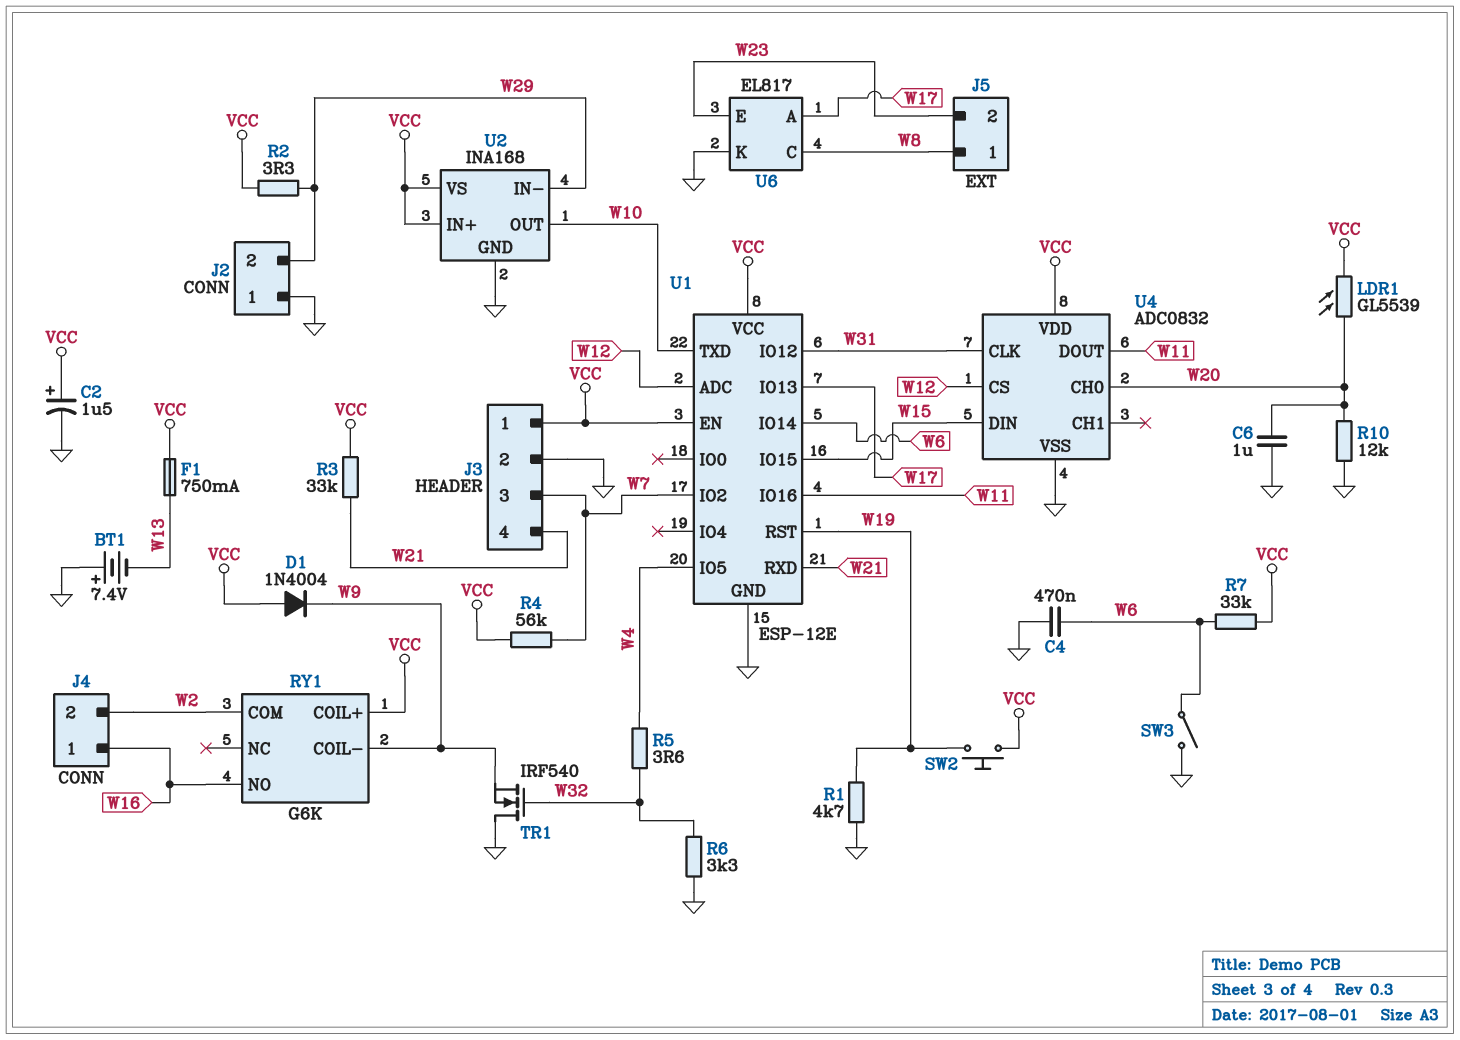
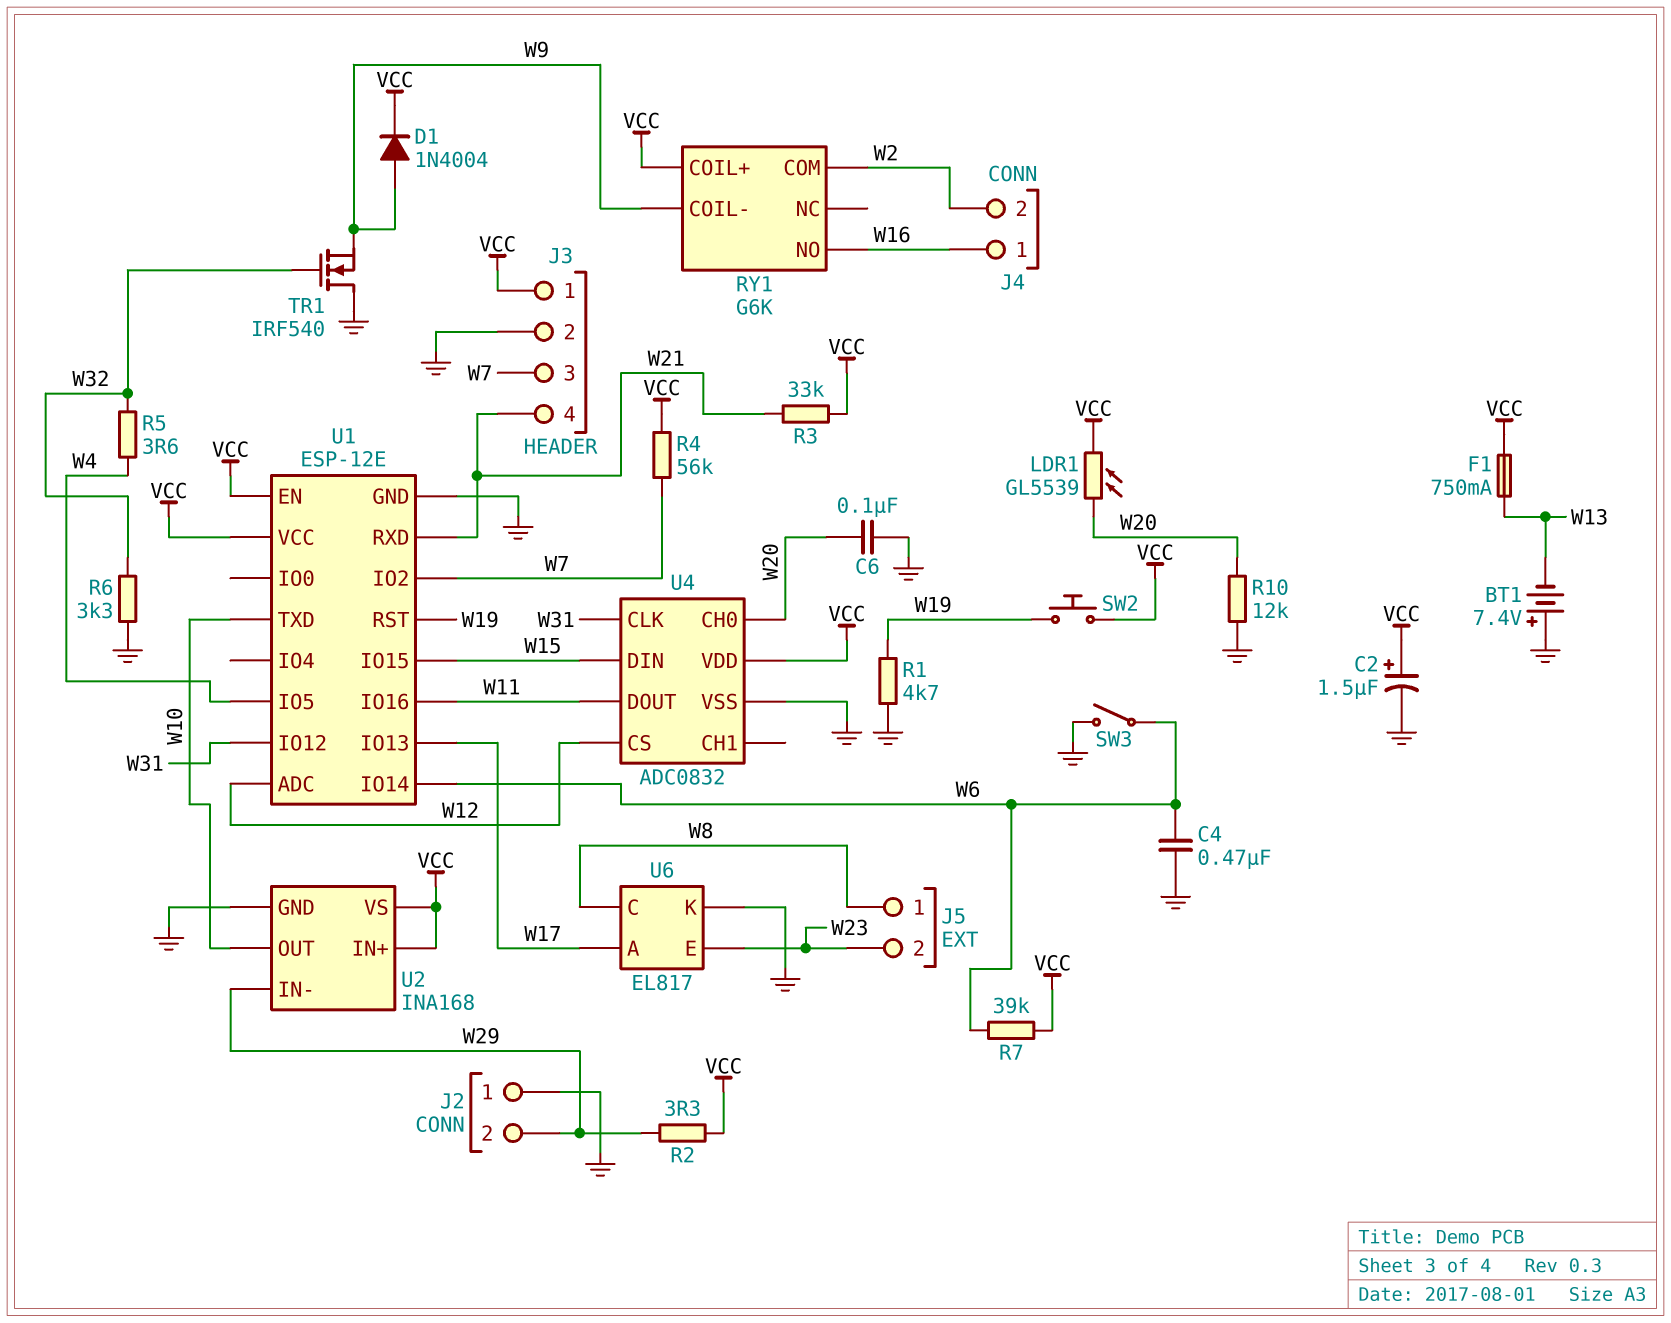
C6: 1uF (GND, W20) -> 100nF (GND, W20)
D1: diode 1N4004 (A VCC, K W9) -> diode 1N4004 (A W9, K VCC)
R7: 33k (VCC, W6) -> 39k (VCC, W6)

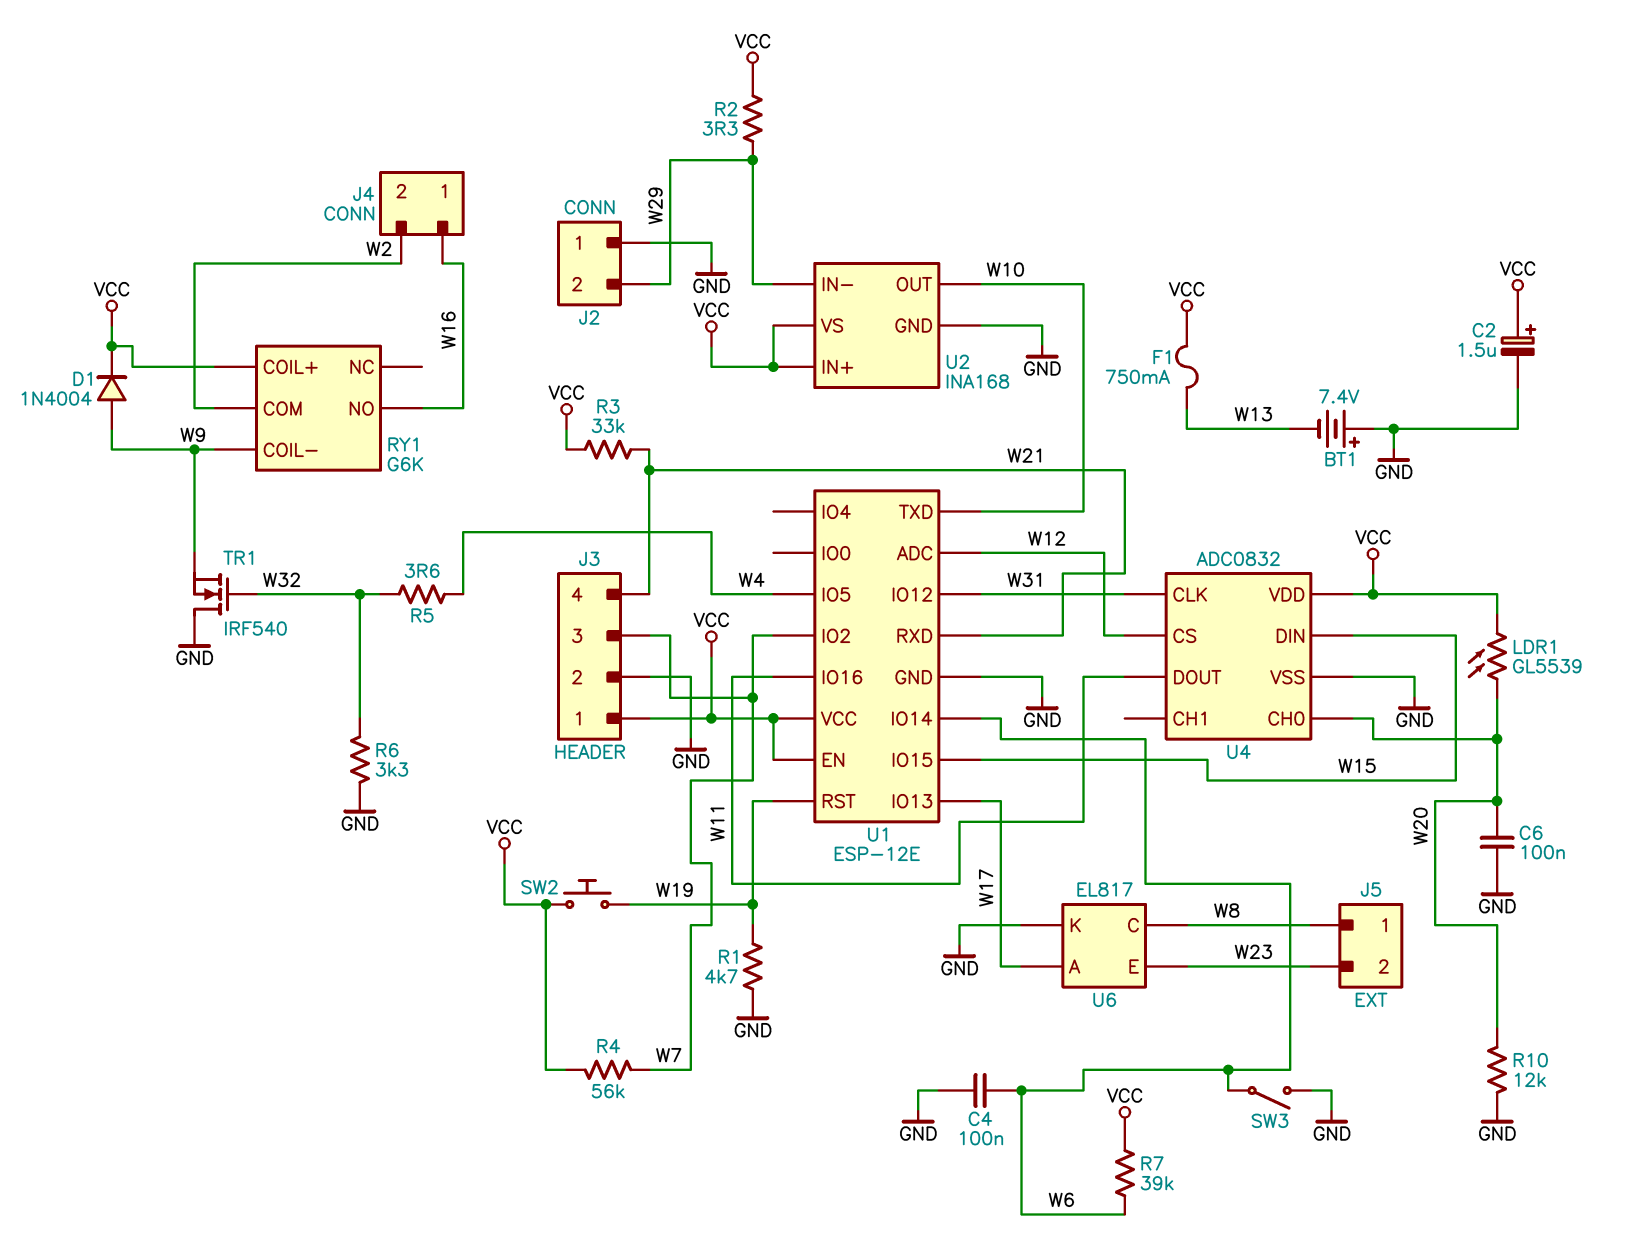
C4: 470nF (GND, W6) -> 100nF (GND, W6)

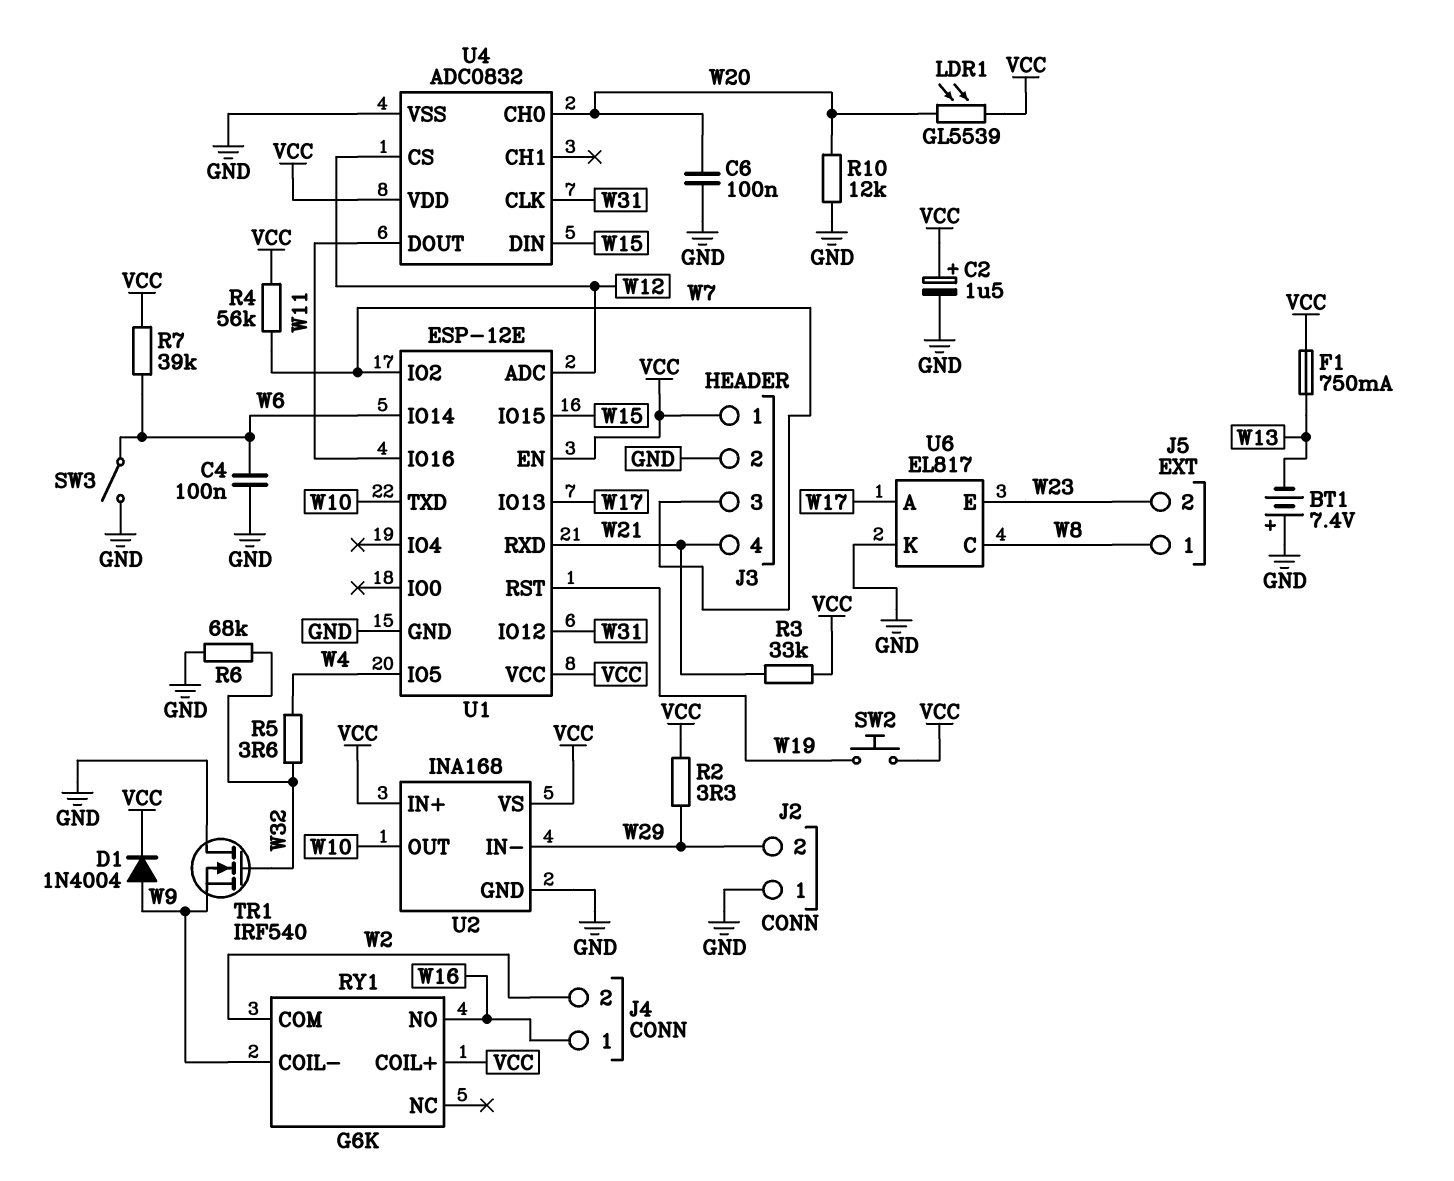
R1: 4.7k (GND, W19) -> none
R6: 3.3k (GND, W32) -> 68k (GND, W32)

